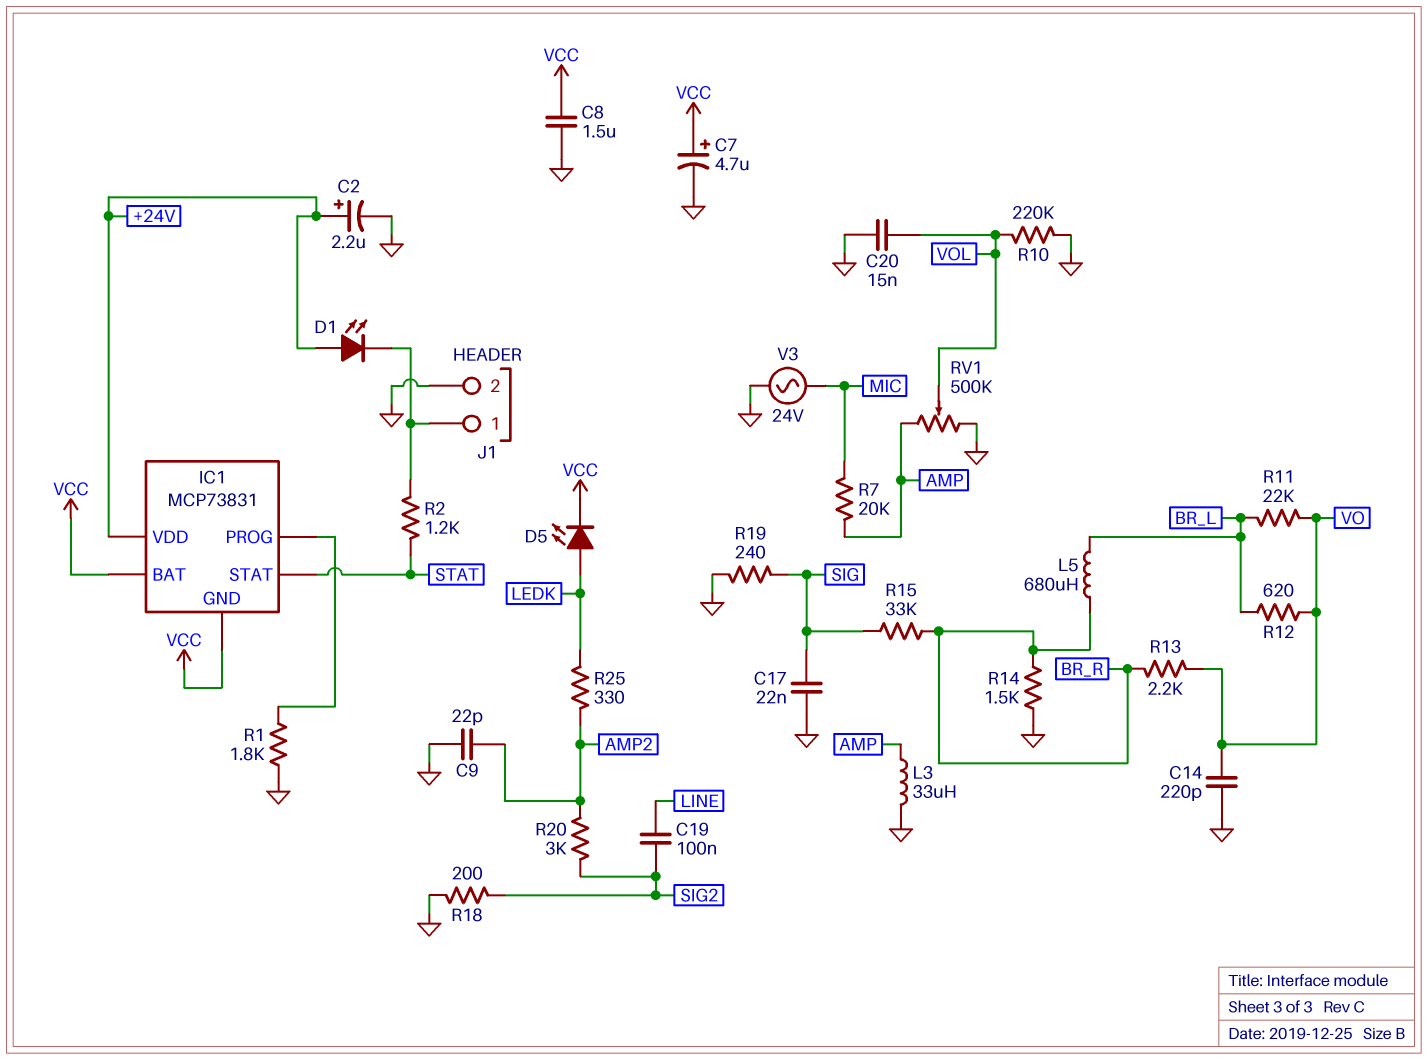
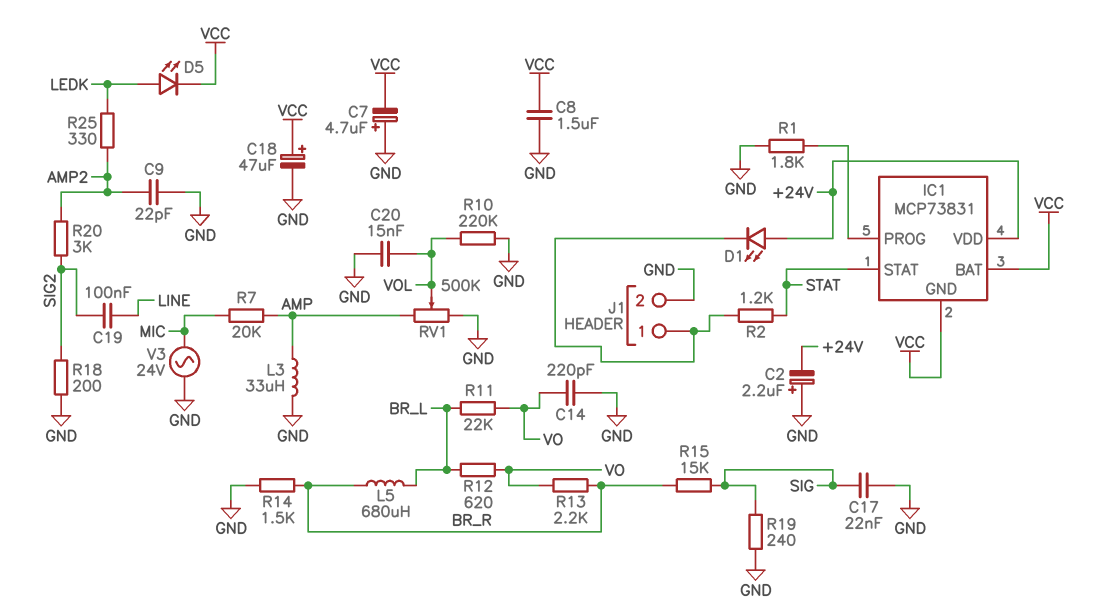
C2: 2.2uF (plus +24V, minus GND) -> 2.2uF (plus GND, minus +24V)
C7: 4.7uF (plus VCC, minus GND) -> 4.7uF (plus GND, minus VCC)
C18: none -> 47uF (plus VCC, minus GND)
R15: 33k (BR_R, SIG) -> 15k (BR_R, SIG)

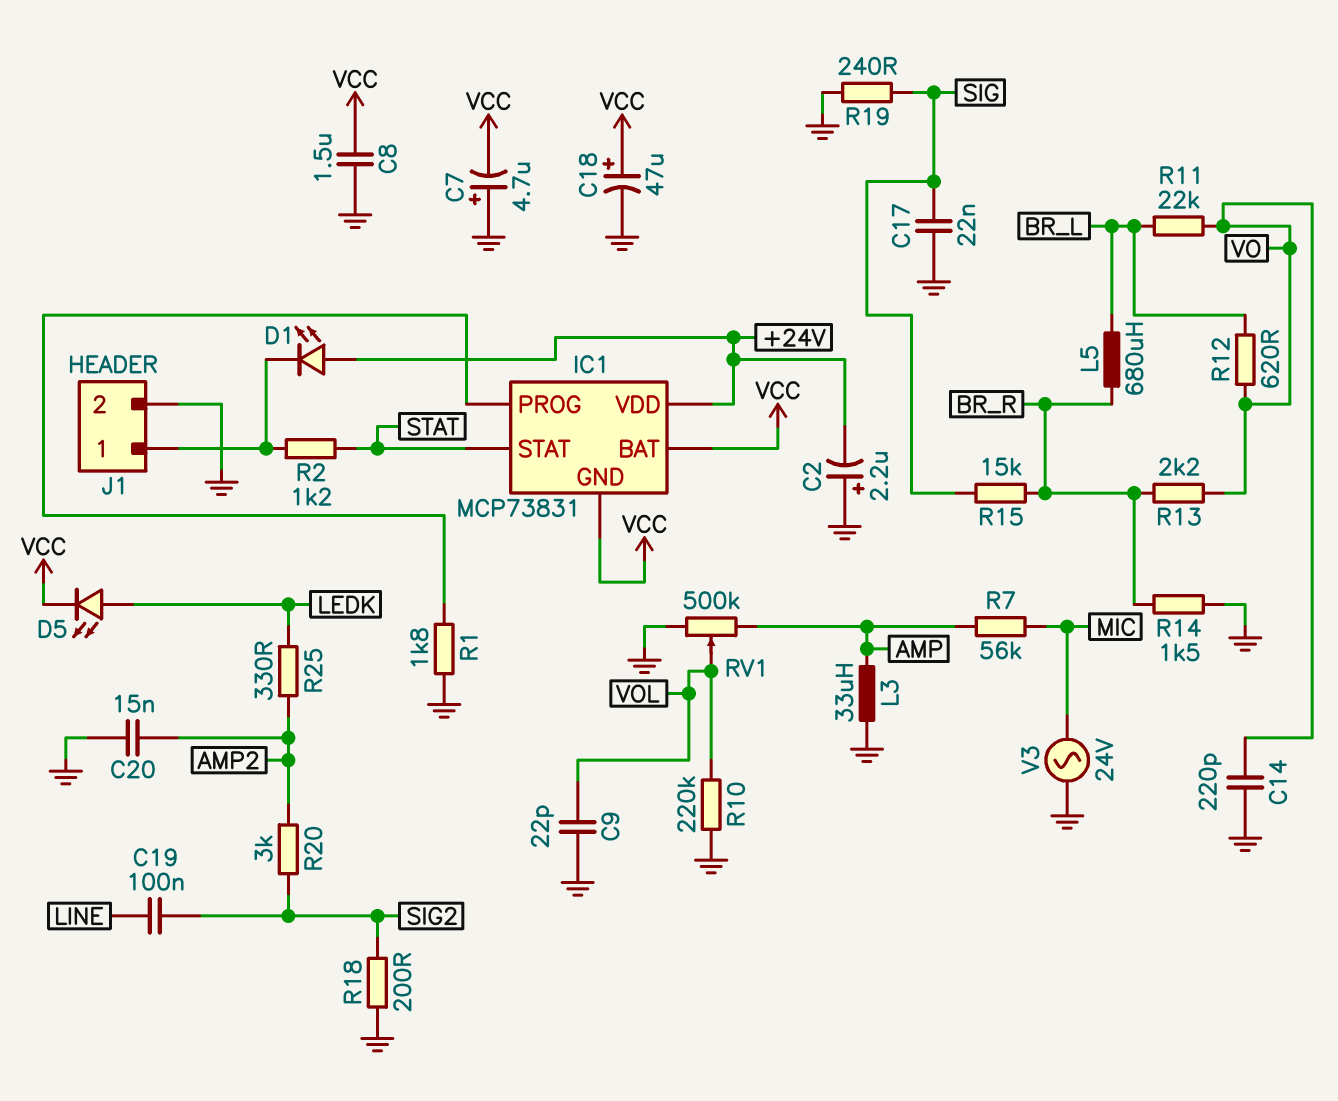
C9: 22pF (AMP2, GND) -> 22pF (GND, VOL)
C20: 15nF (GND, VOL) -> 15nF (AMP2, GND)
R7: 20k (AMP, MIC) -> 56k (AMP, MIC)

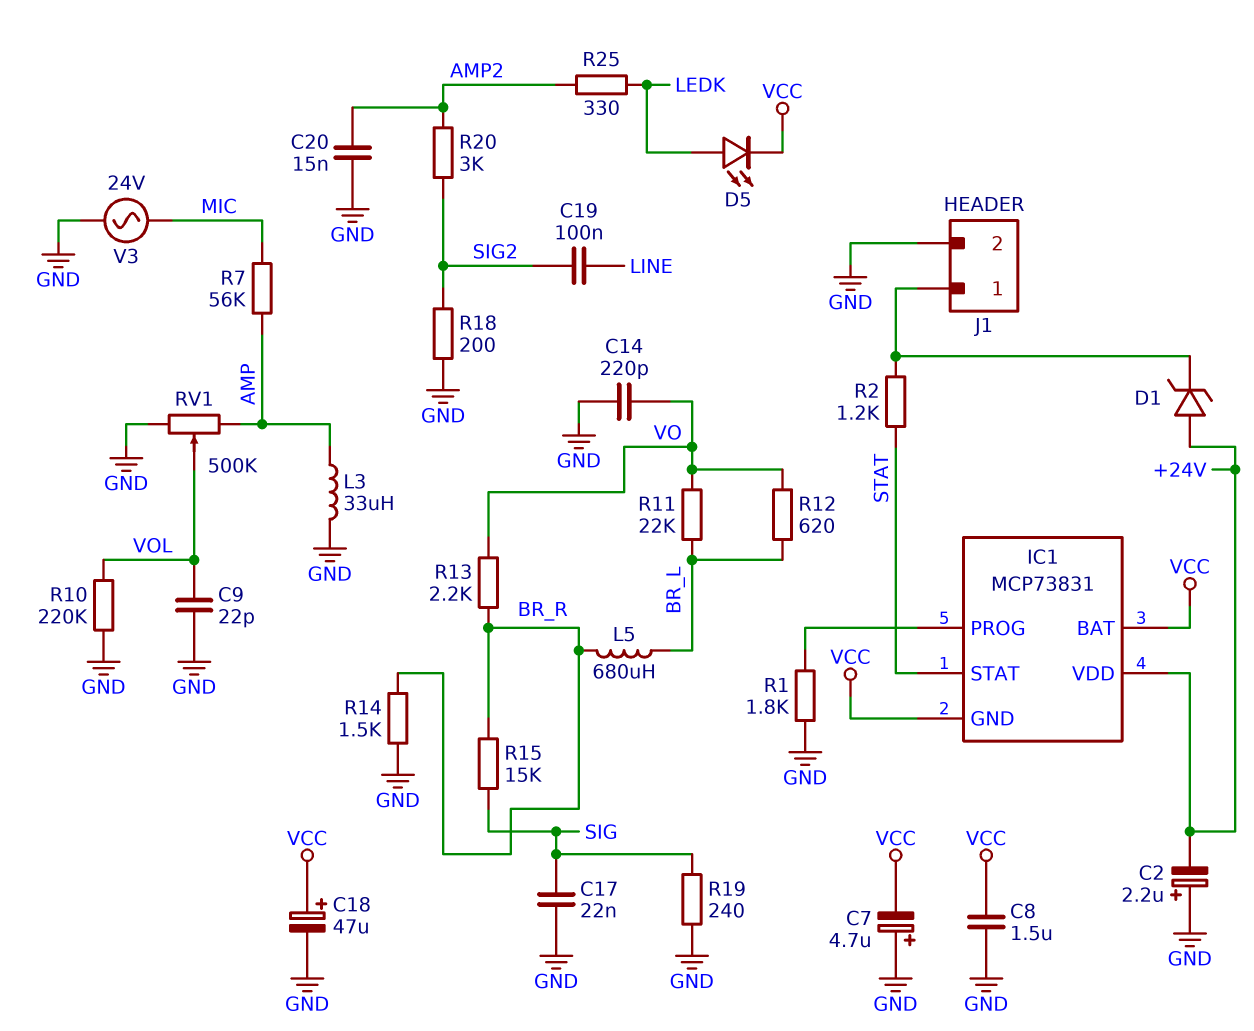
D1: LED (A +24V, K J1/1) -> zener (A +24V, K J1/1)

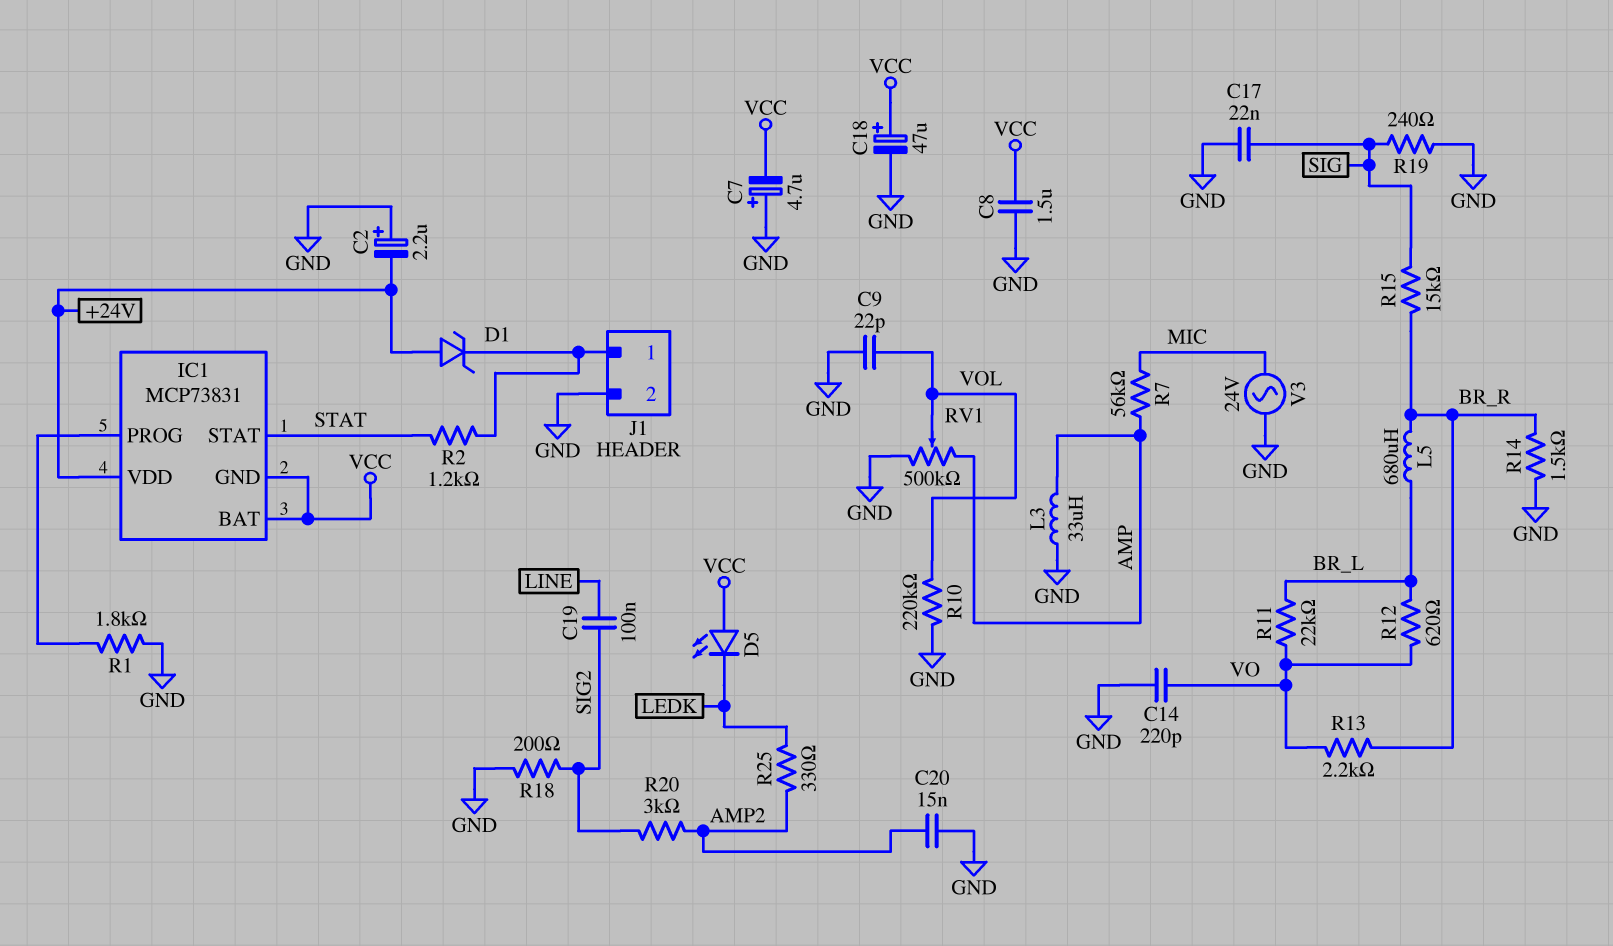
D5: LED (A LEDK, K VCC) -> LED (A VCC, K LEDK)

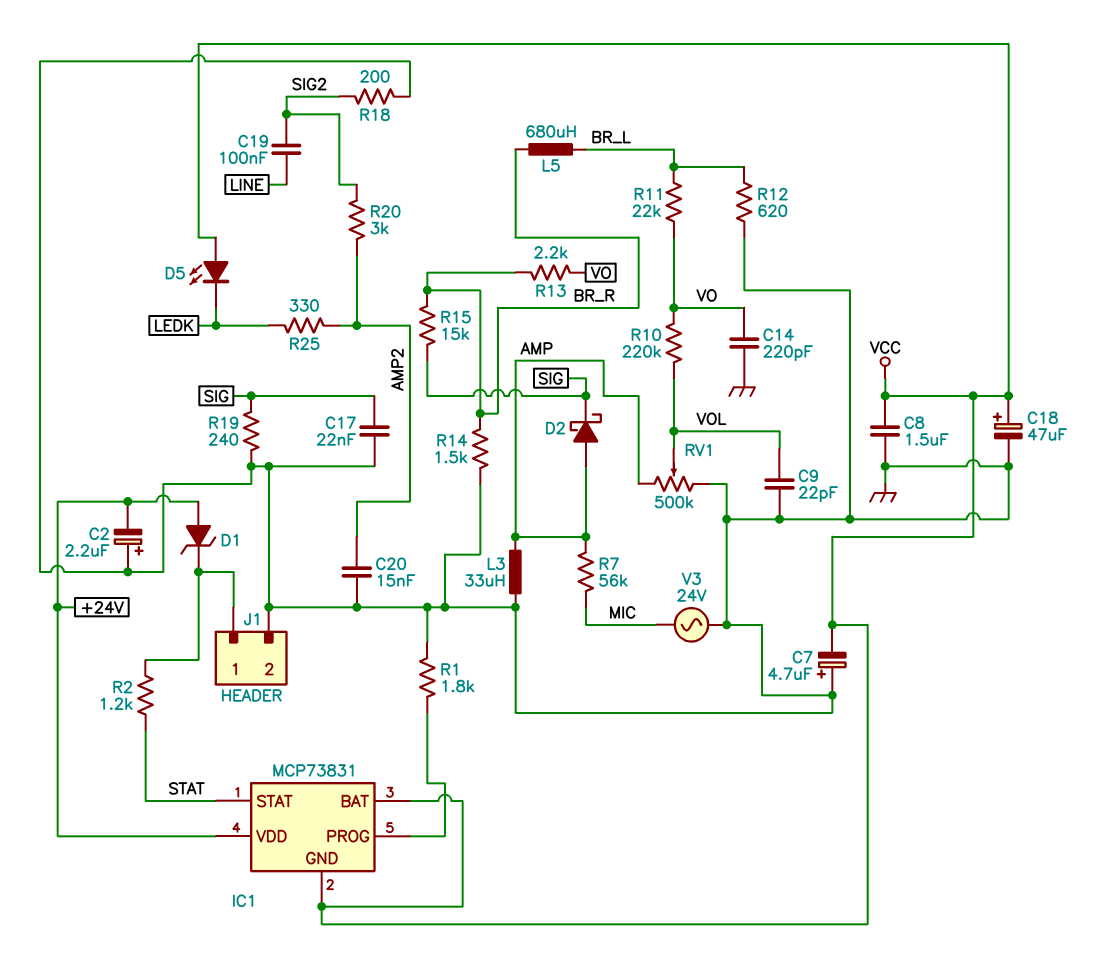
D2: none -> schottky (A AMP, K SIG)
R10: 220k (GND, VOL) -> 220k (VO, VOL)
R12: 620 (BR_L, VO) -> 620 (BR_L, GND)

